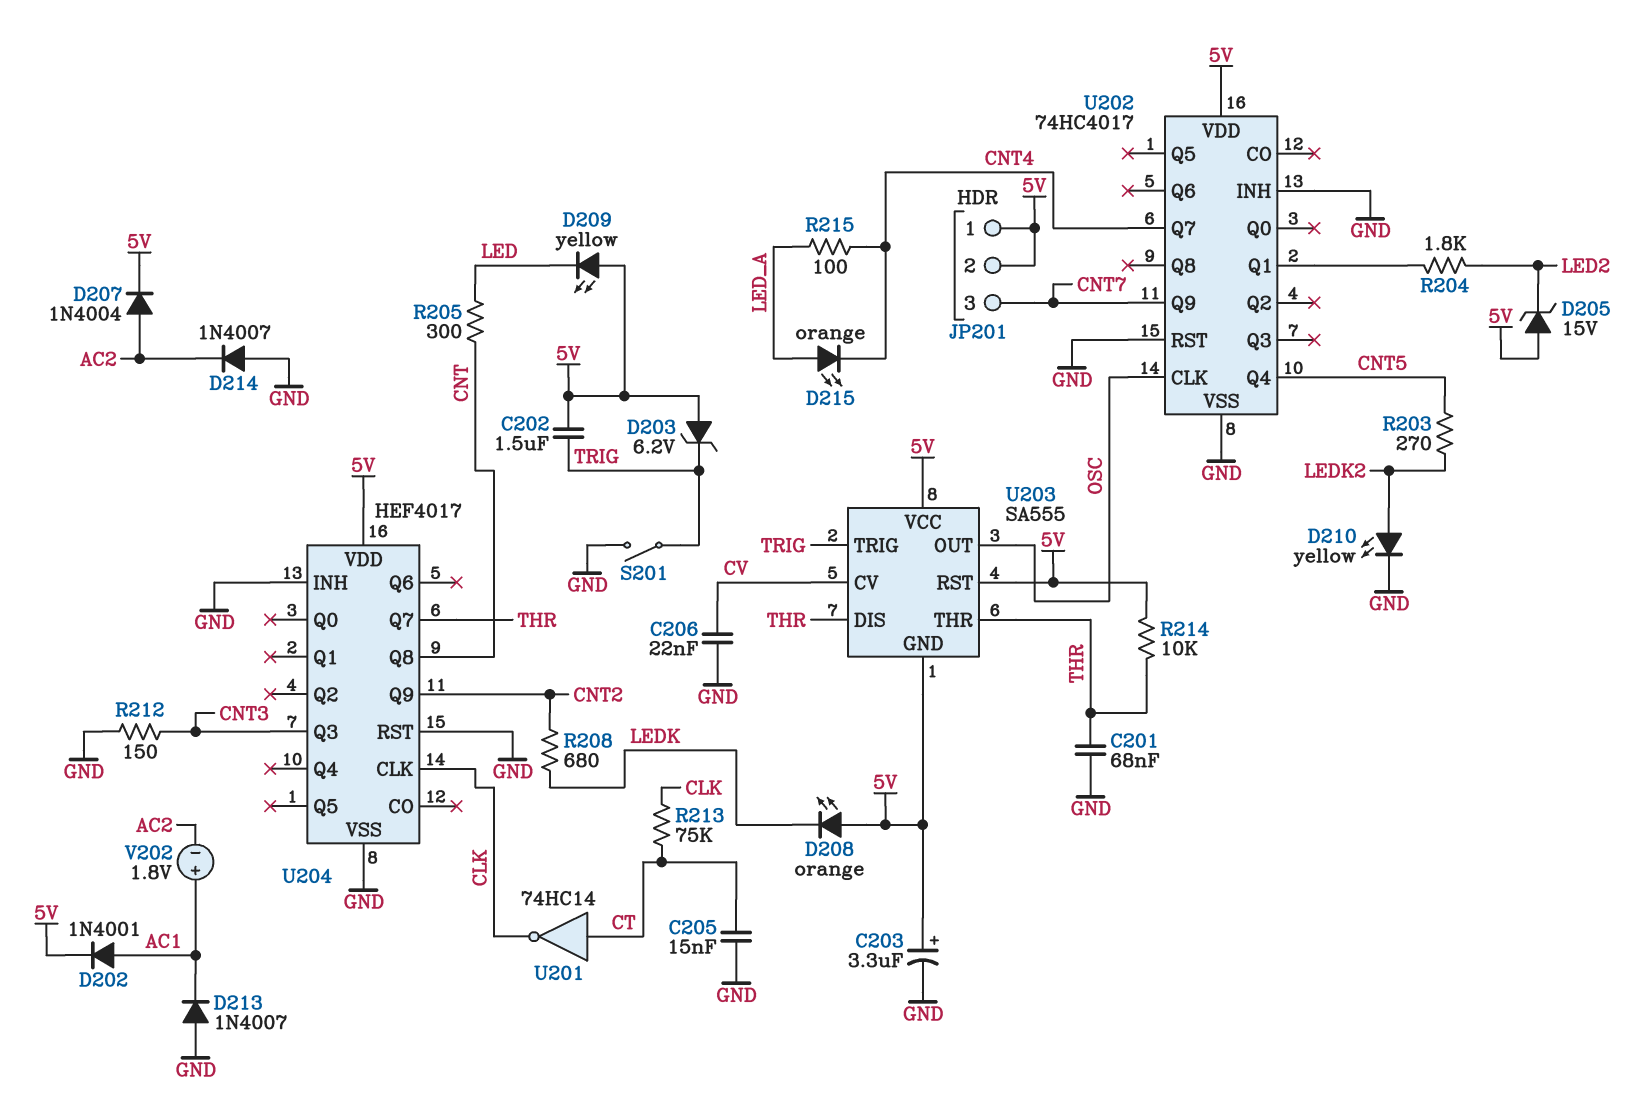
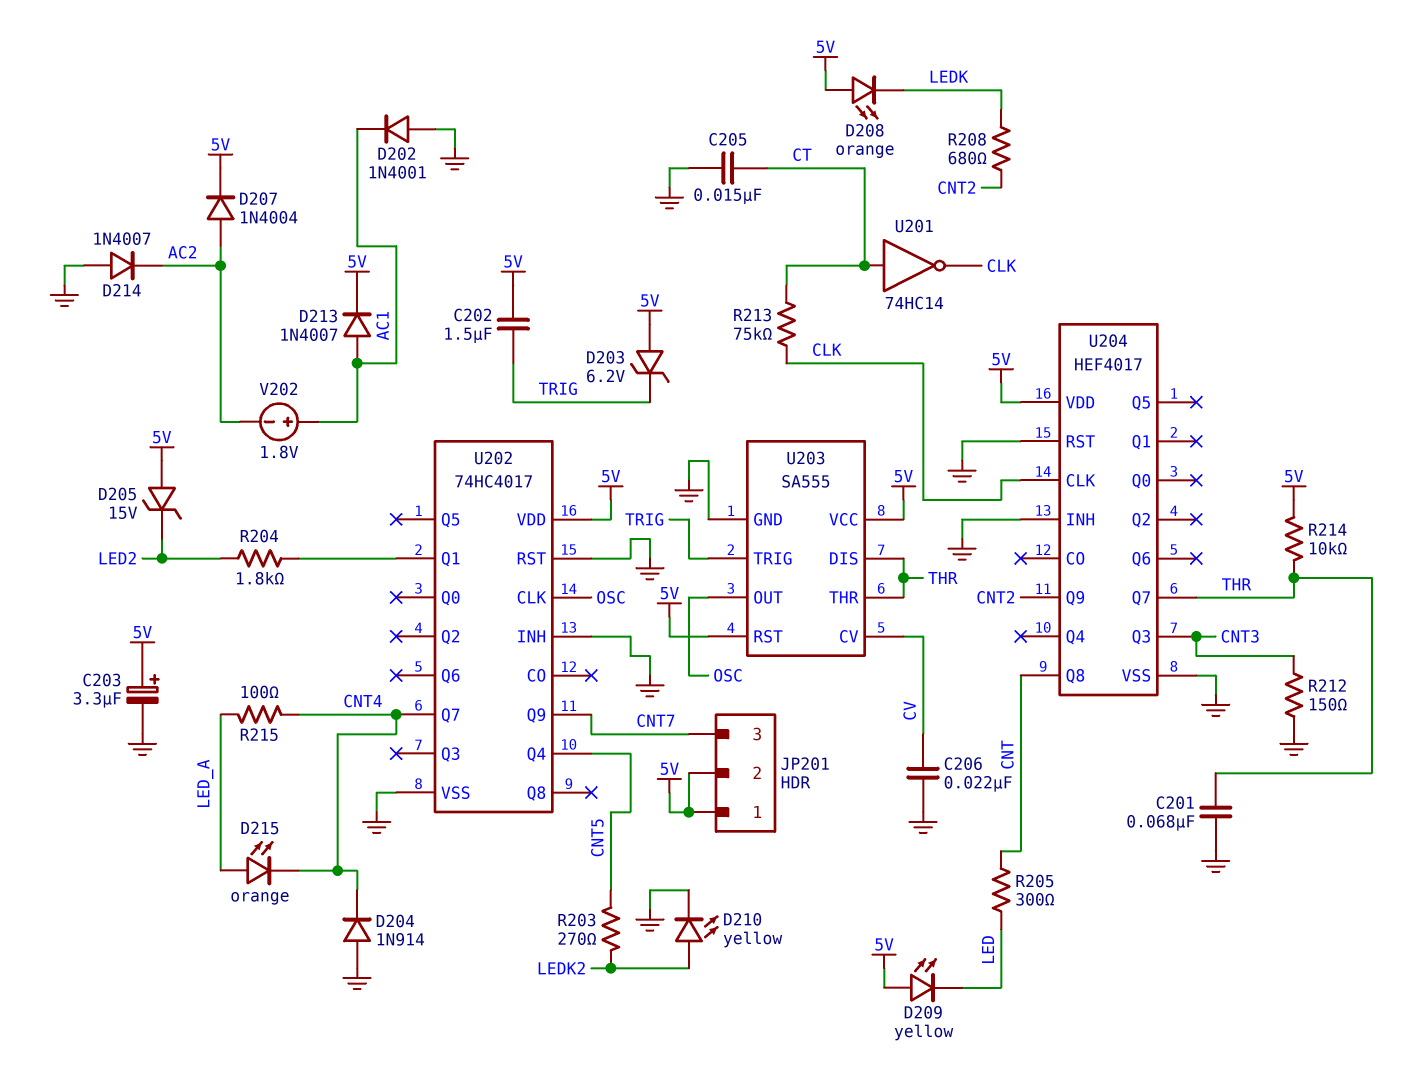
D202: diode 1N4001 (A AC1, K 5V) -> diode 1N4001 (A GND, K AC1)
D204: none -> diode 1N914 (A GND, K CNT4)
D213: diode 1N4007 (A GND, K AC1) -> diode 1N4007 (A AC1, K 5V)
S201: switch (GND, TRIG) -> none
U203 pin GND: 5V -> GND

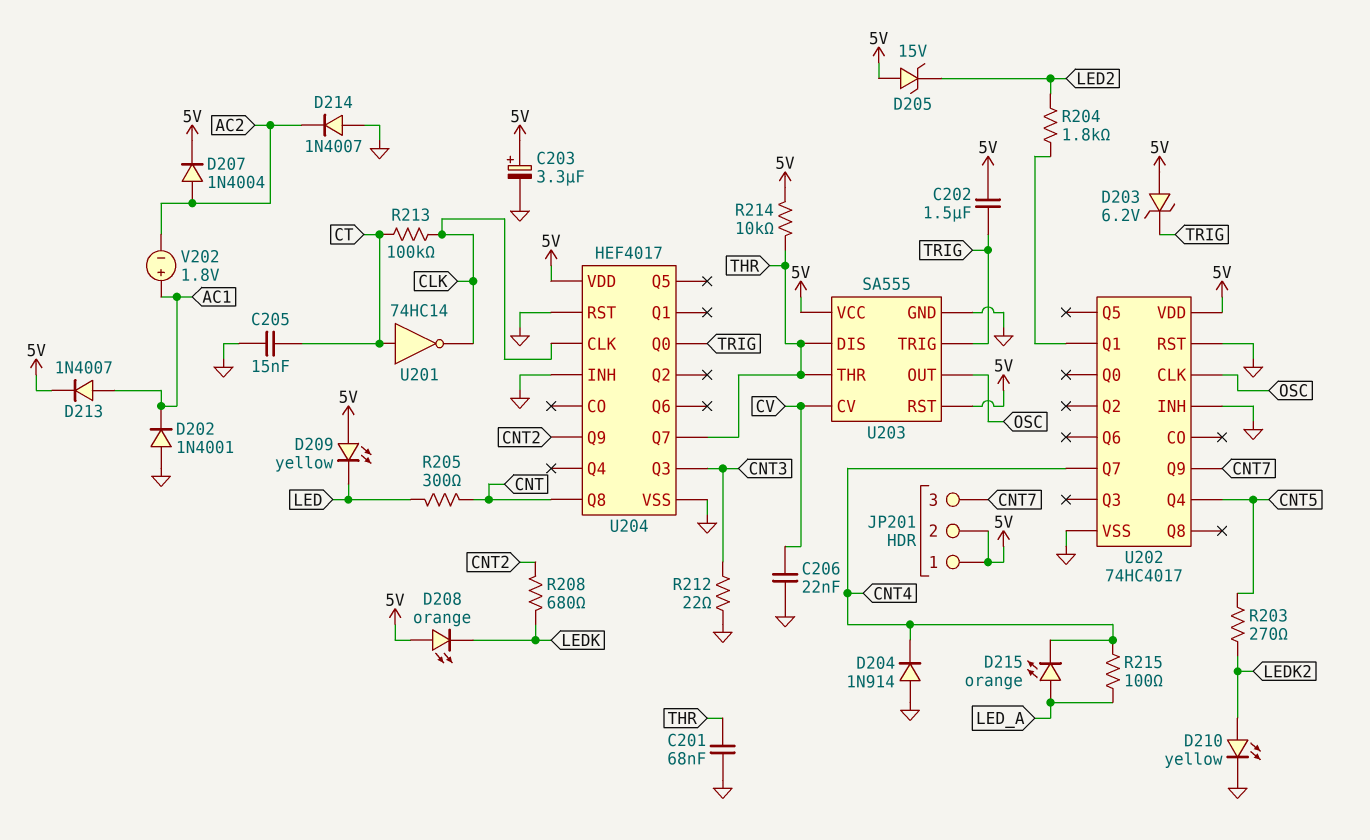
R212: 150 (CNT3, GND) -> 22 (CNT3, GND)
R213: 75k (CLK, CT) -> 100k (CLK, CT)
U204 pin Q0: none -> TRIG

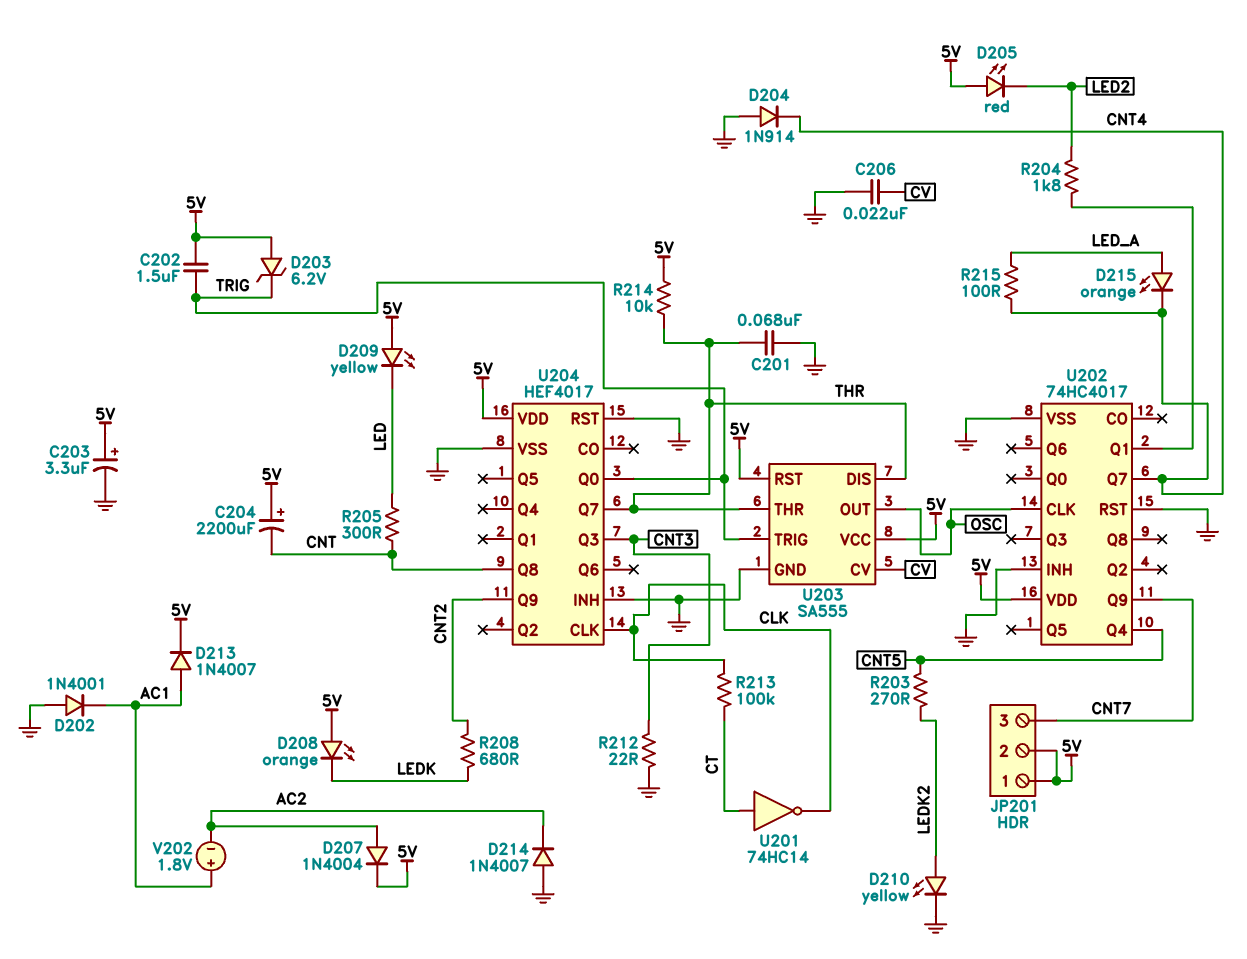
C204: none -> 2200uF (plus 5V, minus CNT)
C205: 15nF (CT, GND) -> none
D205: zener 15V (A 5V, K LED2) -> LED red (A 5V, K LED2)

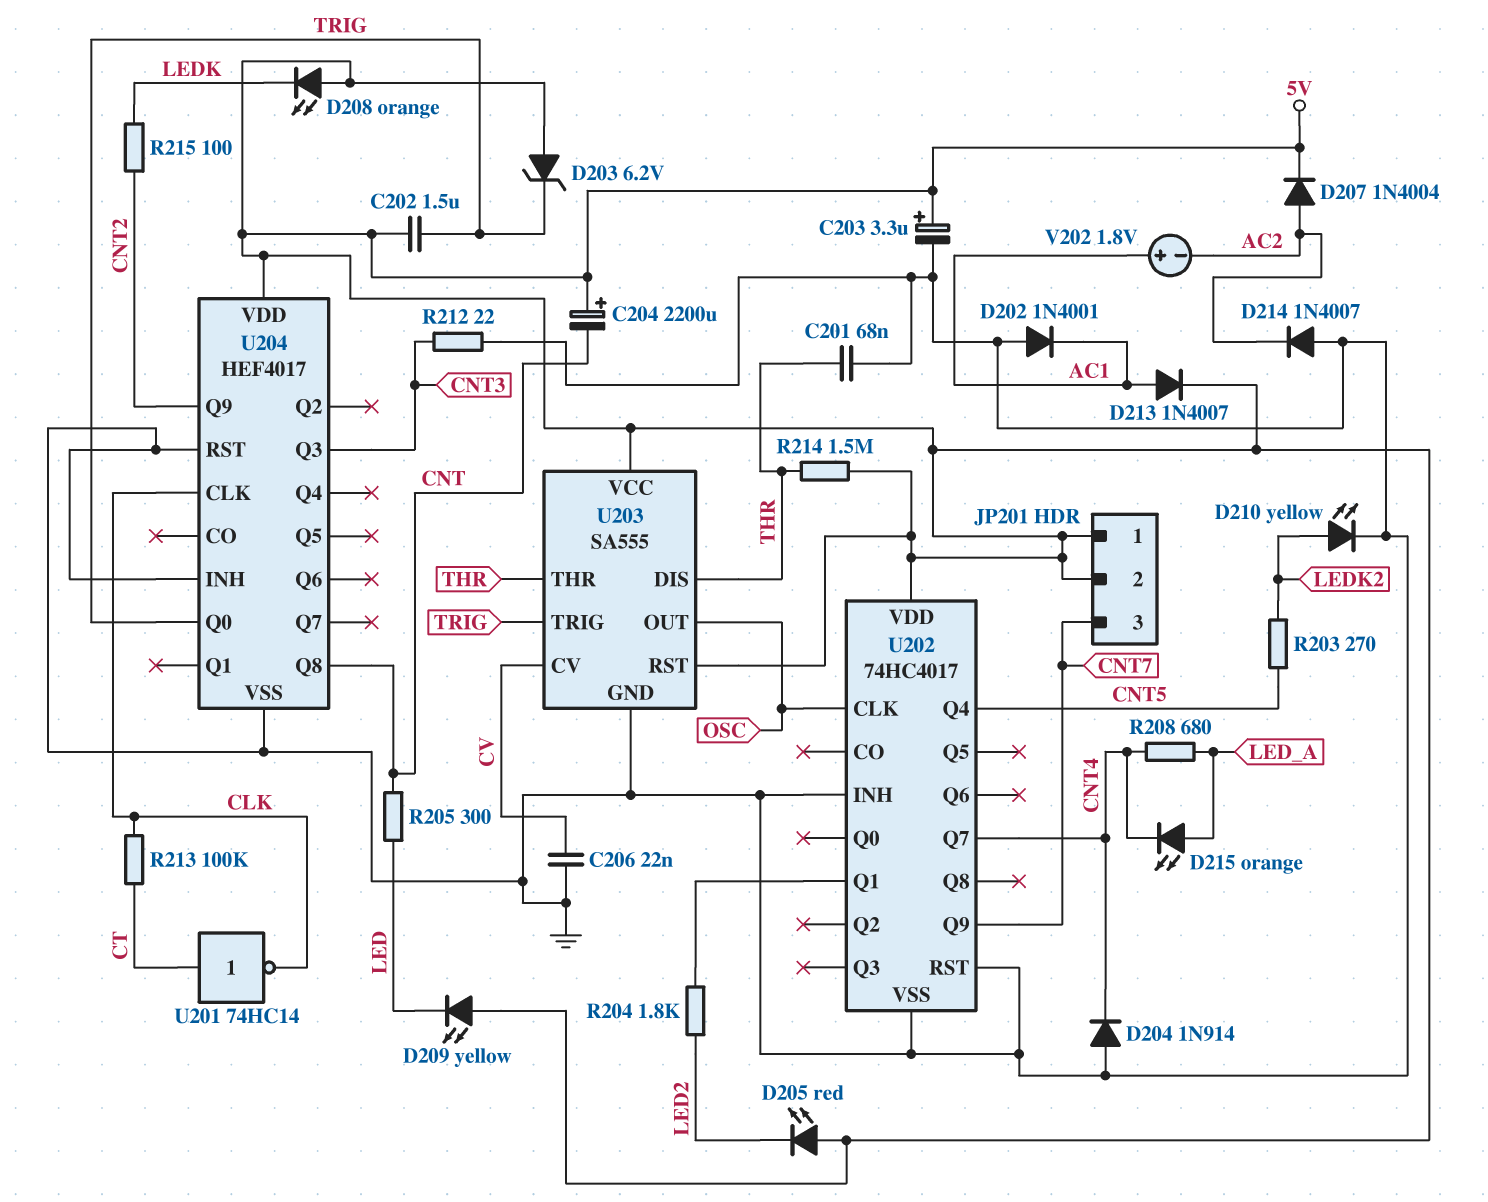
R208: 680 (CNT2, LEDK) -> 680 (CNT4, LED_A)
R214: 10k (5V, THR) -> 1.5M (5V, THR)
R215: 100 (CNT4, LED_A) -> 100 (CNT2, LEDK)
U204 pin Q7: THR -> none

